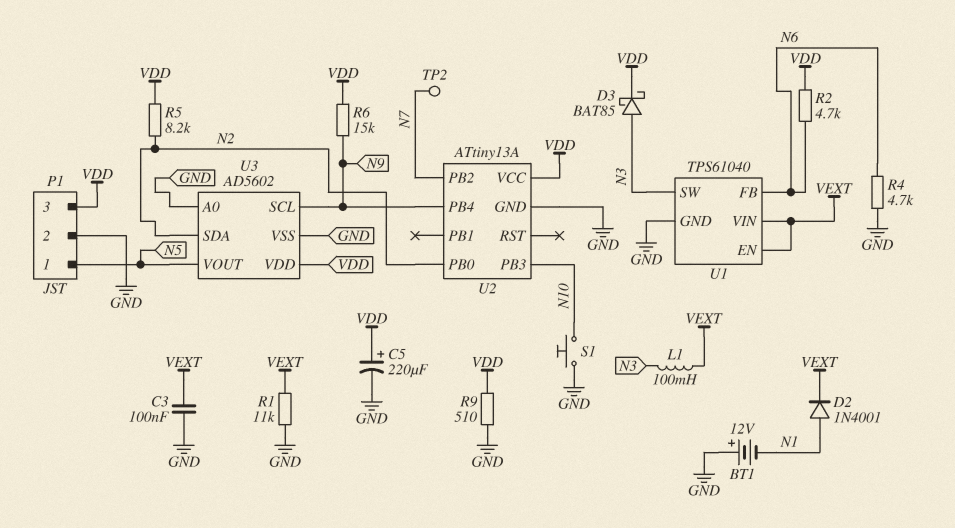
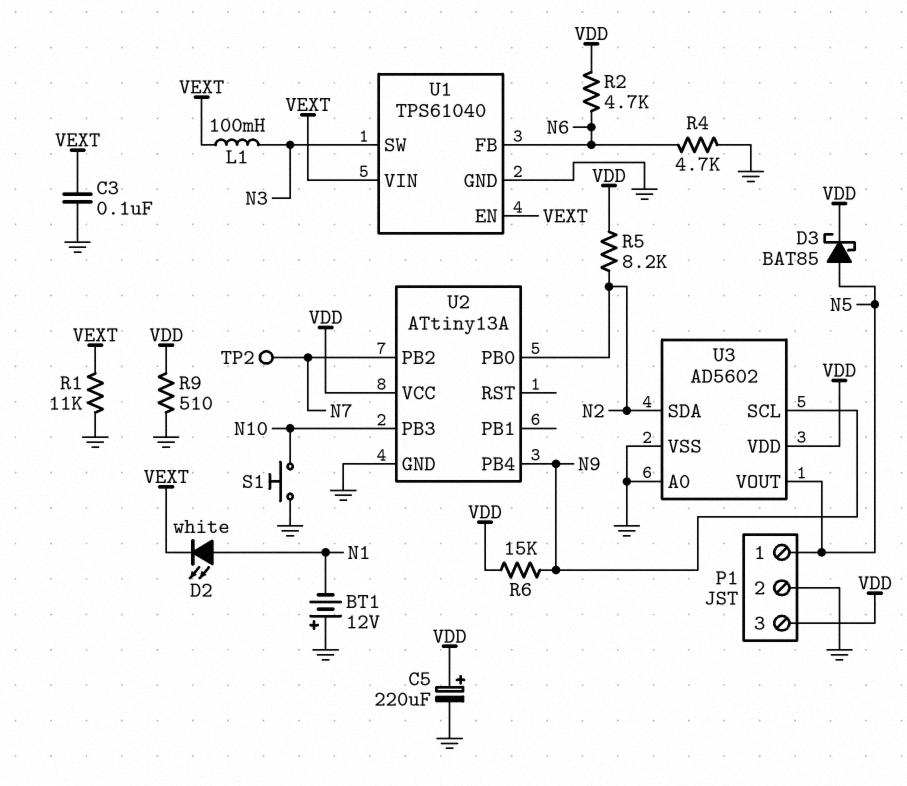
D2: diode 1N4001 (A N1, K VEXT) -> LED white (A N1, K VEXT)
D3: schottky BAT85 (A N3, K VDD) -> schottky BAT85 (A N5, K VDD)

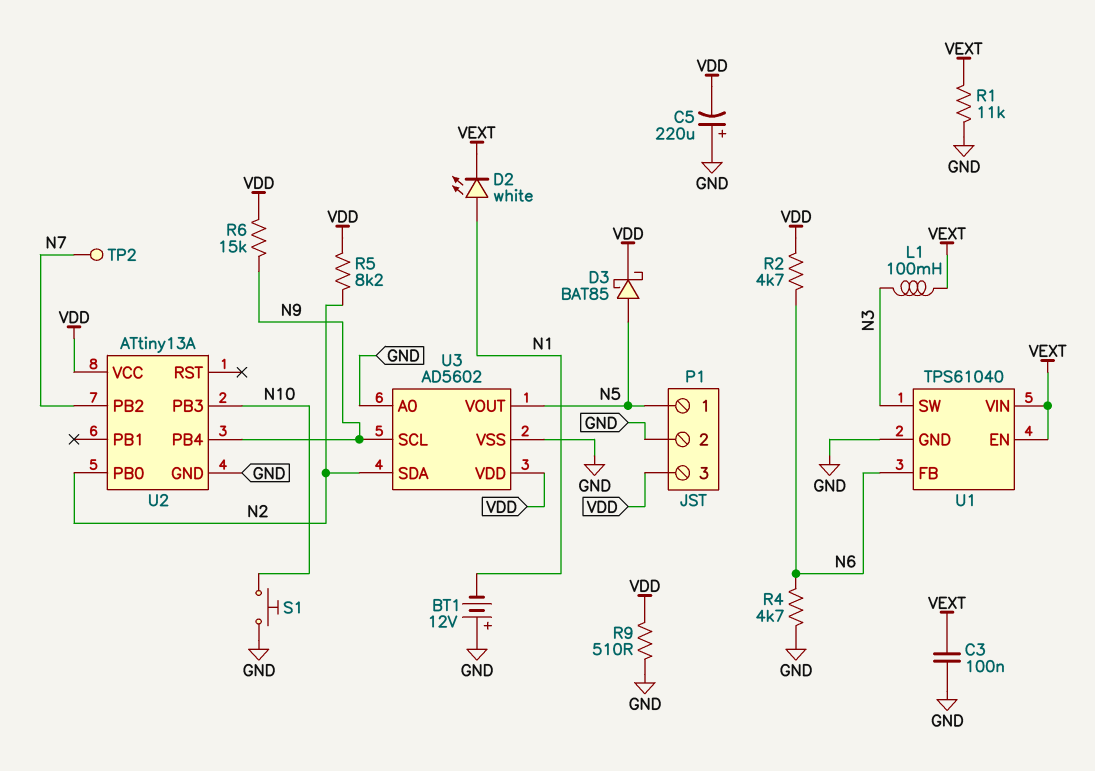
C5: 220uF (plus VDD, minus GND) -> 220uF (plus GND, minus VDD)

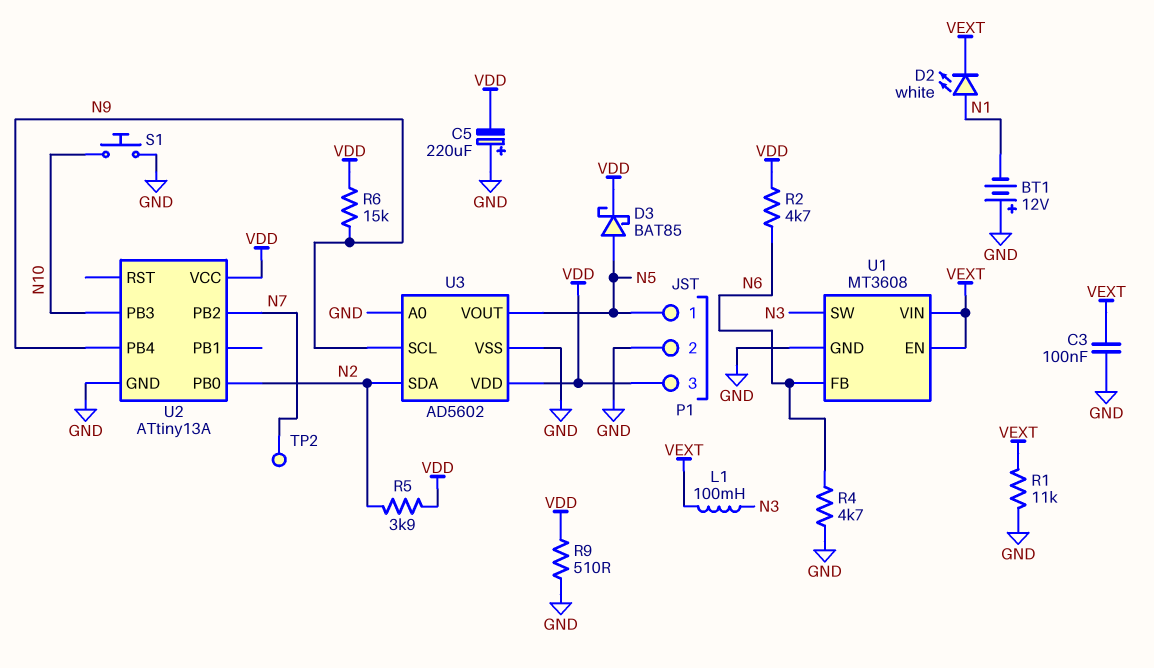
R5: 8.2k (N2, VDD) -> 3.9k (N2, VDD)
U1: TPS61040 -> MT3608

